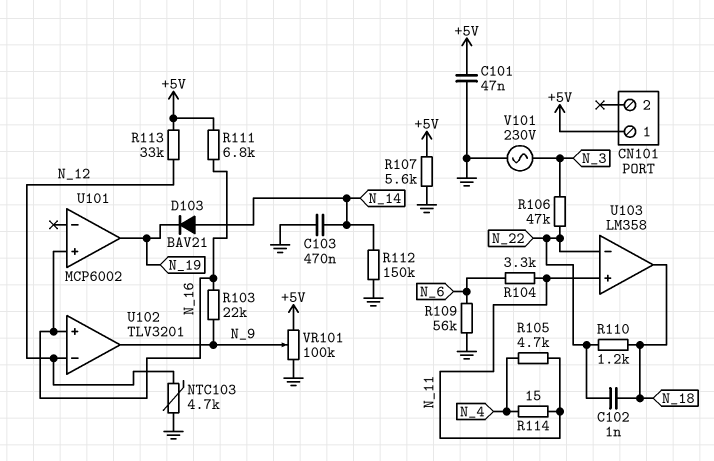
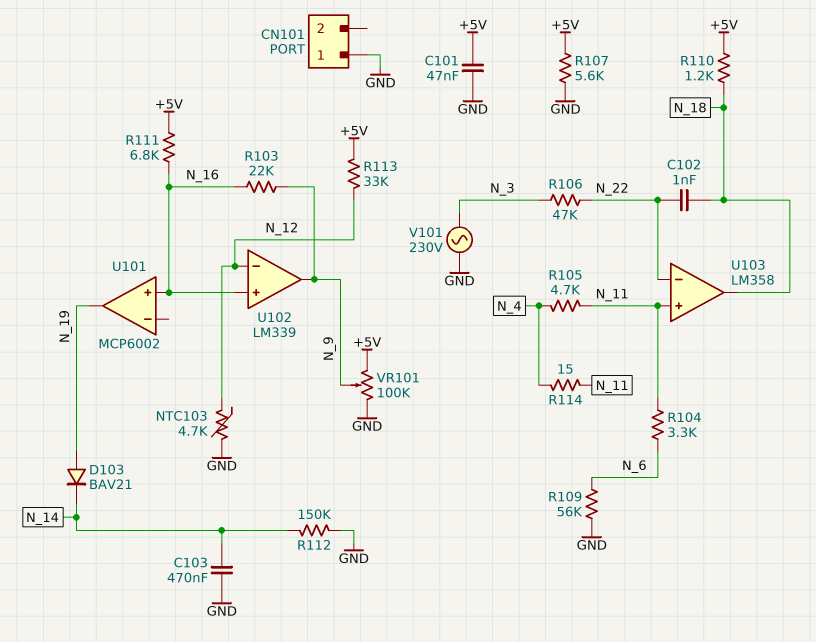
CN101 pin 1: +5V -> GND
D103: diode BAV21 (A N_14, K N_19) -> diode BAV21 (A N_19, K N_14)
R110: 1.2k (N_18, N_22) -> 1.2k (+5V, N_18)
U102: TLV3201 -> LM339

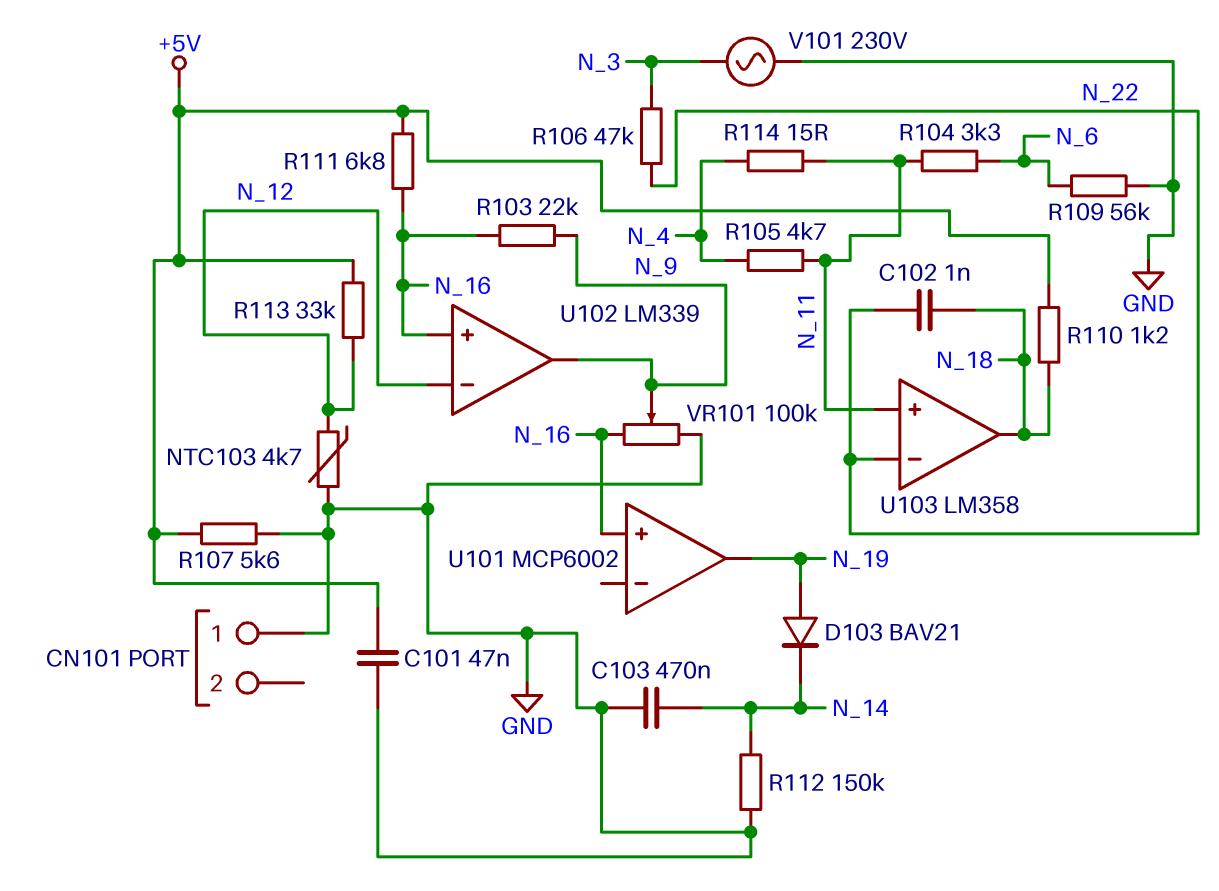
VR101: 100k (+5V, GND, wiper N_9) -> 100k (GND, N_16, wiper N_9)

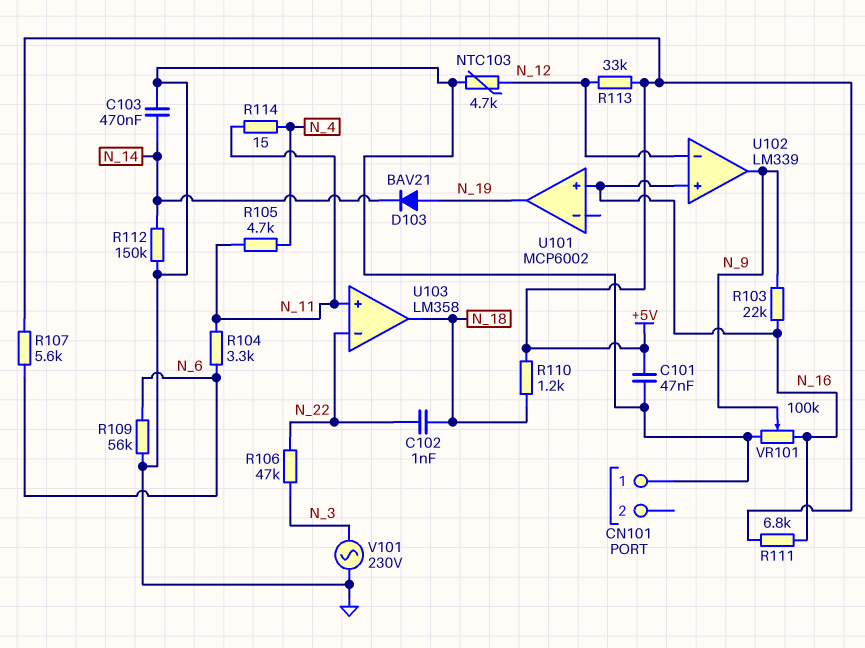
R107: 5.6k (+5V, GND) -> 5.6k (+5V, N_6)

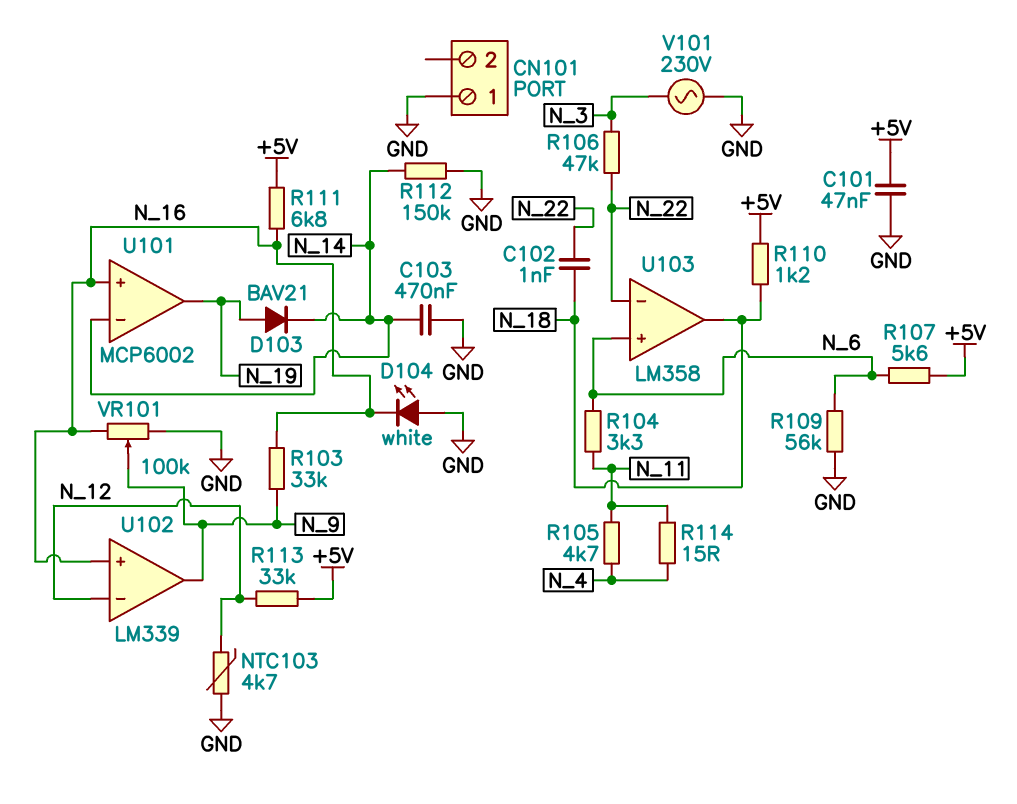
D104: none -> LED white (A GND, K N_16)
R103: 22k (N_9, N_16) -> 33k (N_9, N_16)
U101 pin in-: none -> N_14
U103 pin in+: N_11 -> N_6

